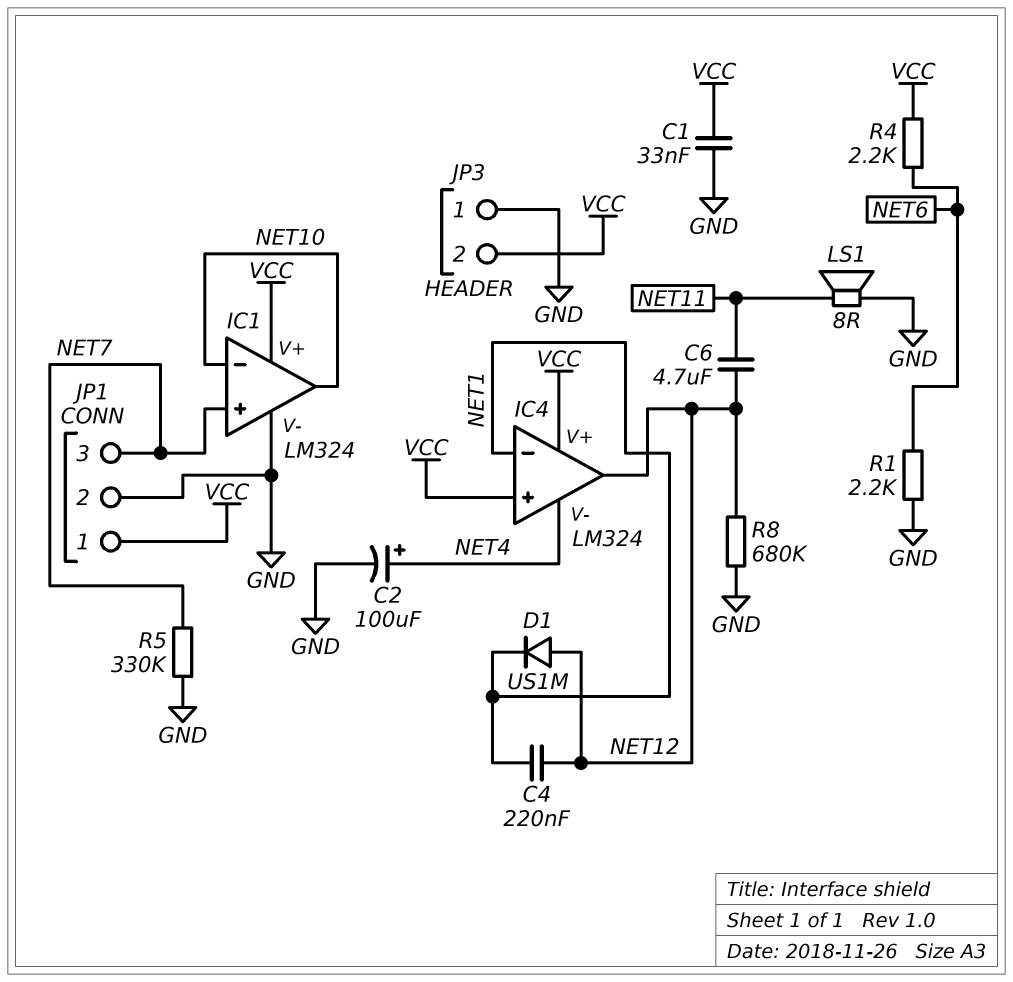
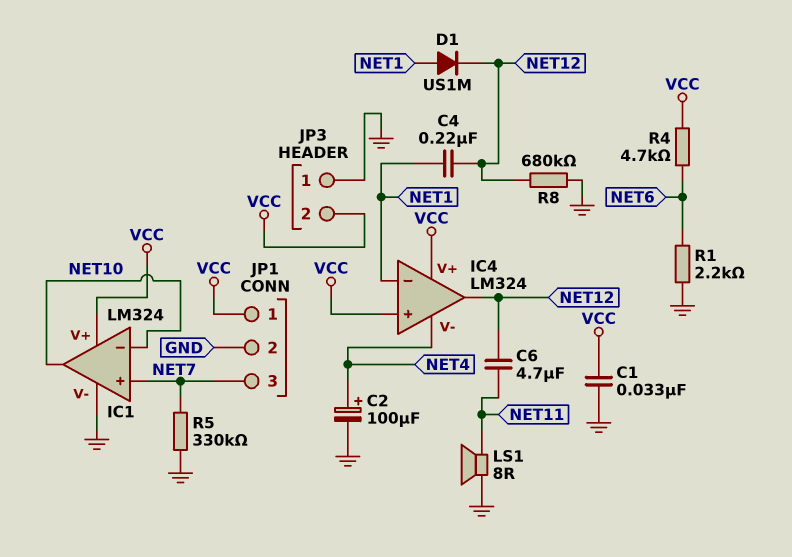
D1: diode US1M (A NET12, K NET1) -> diode US1M (A NET1, K NET12)
R4: 2.2k (NET6, VCC) -> 4.7k (NET6, VCC)

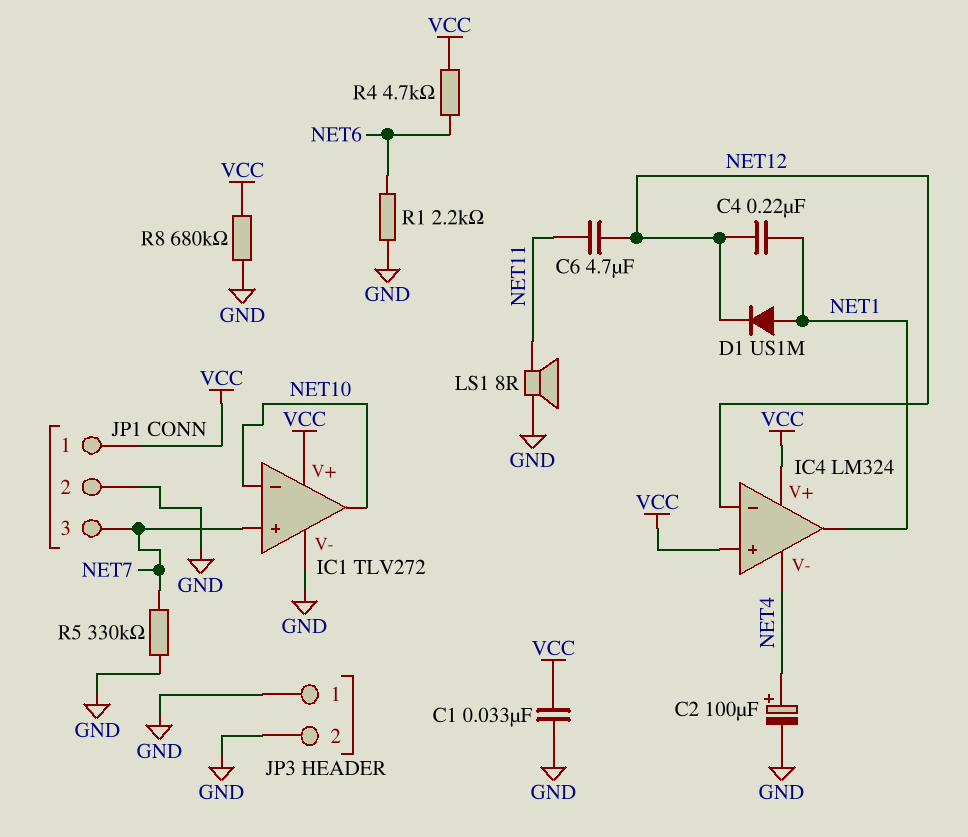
IC1: LM324 -> TLV272
IC4 pin in-: NET1 -> NET12
IC4 pin out: NET12 -> NET1
JP3 pin 2: VCC -> GND
R8: 680k (GND, NET12) -> 680k (GND, VCC)

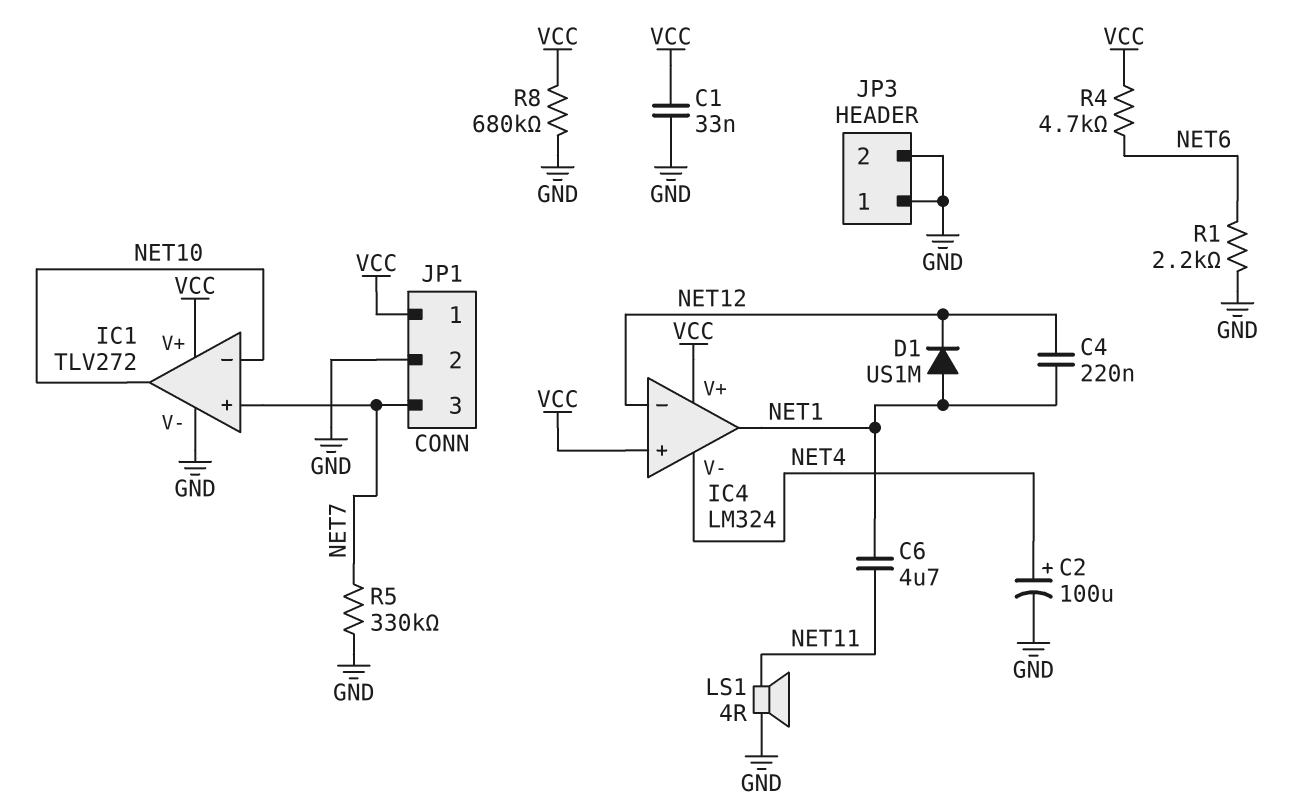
C6: 4.7uF (NET11, NET12) -> 4.7uF (NET1, NET11)
LS1: speaker 8R (GND, NET11) -> speaker 4R (GND, NET11)

